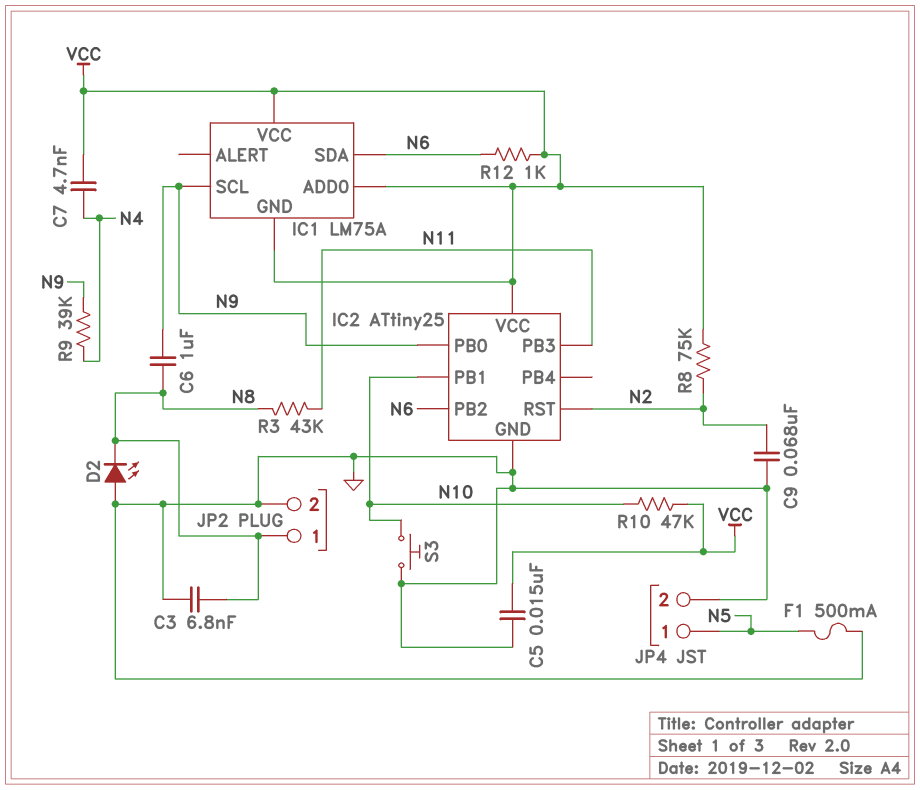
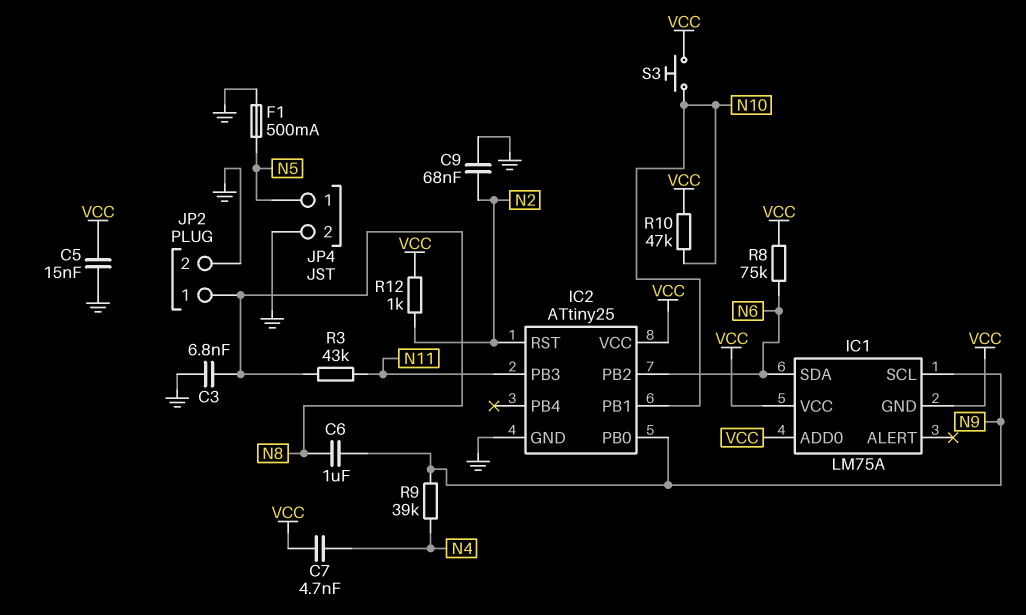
D2: LED (A GND, K N8) -> none
R8: 75k (N2, VCC) -> 75k (N6, VCC)
R12: 1k (N6, VCC) -> 1k (N2, VCC)
S3: button (GND, N10) -> button (N10, VCC)

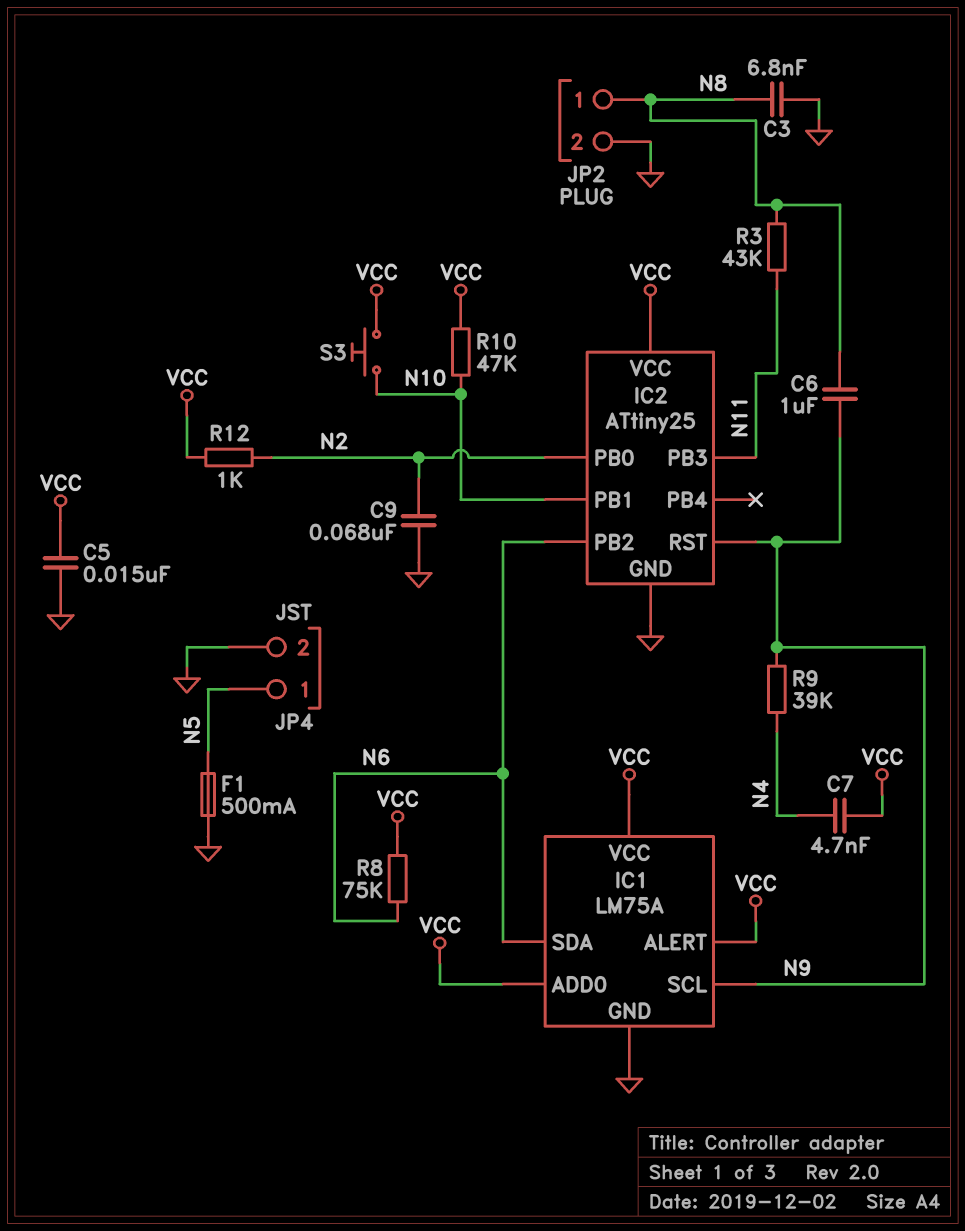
IC1 pin ALERT: none -> VCC
IC1 pin GND: VCC -> GND
IC2 pin PB0: N9 -> N2
IC2 pin RST: N2 -> N9

